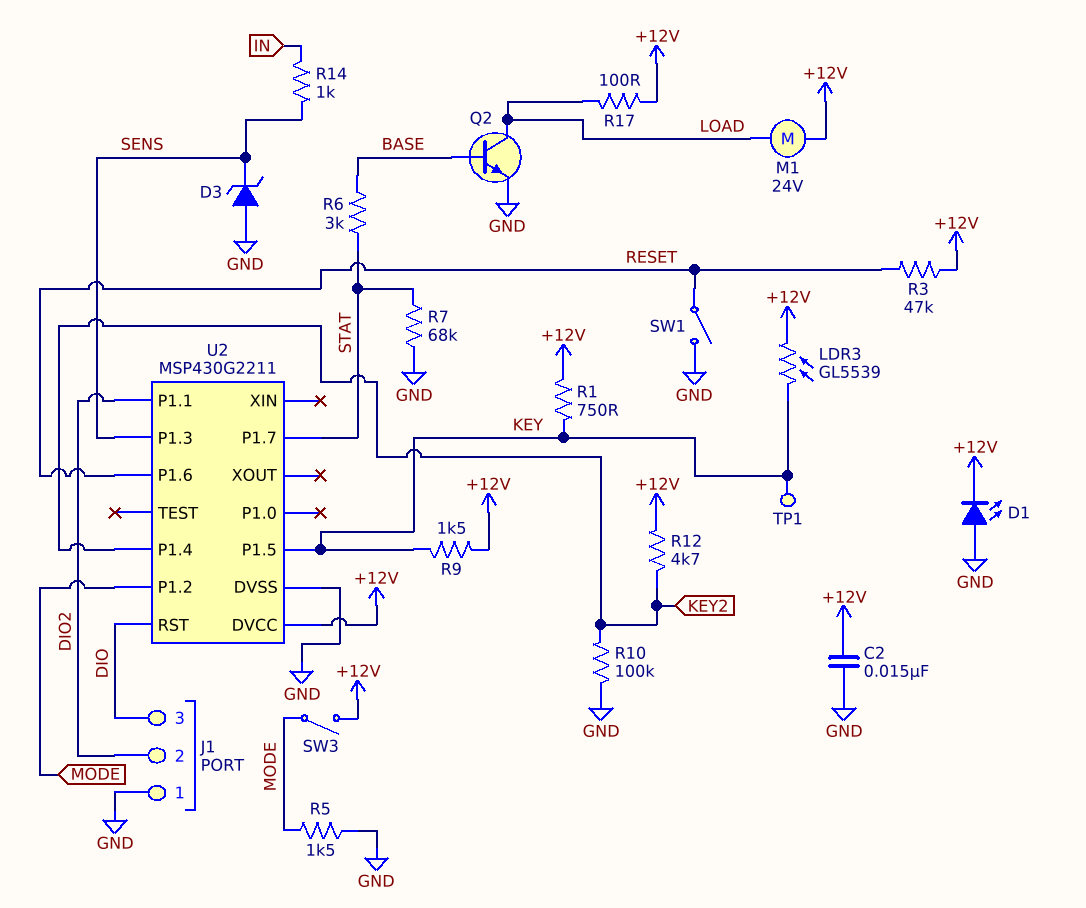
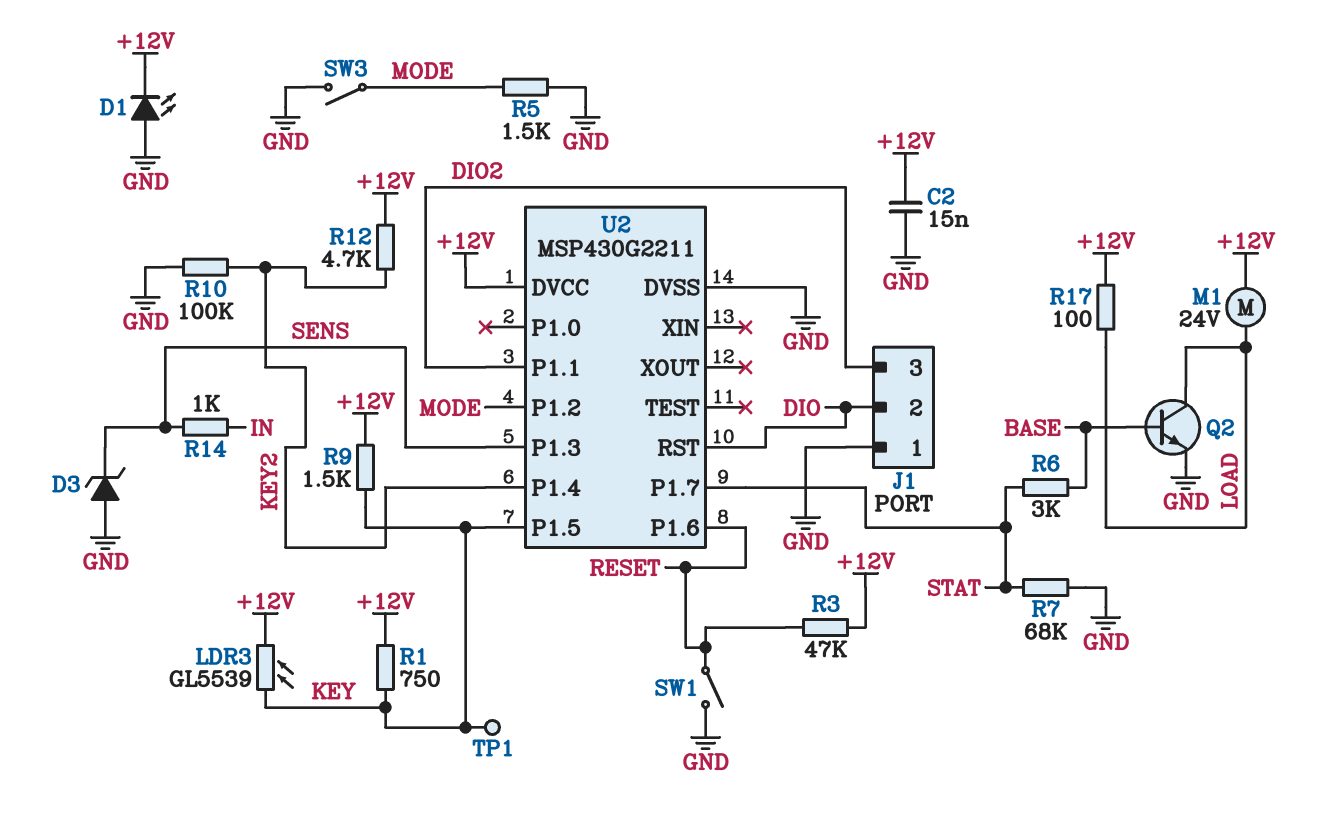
J1 pin 2: DIO2 -> DIO
J1 pin 3: DIO -> DIO2
SW3: switch (+12V, MODE) -> switch (GND, MODE)

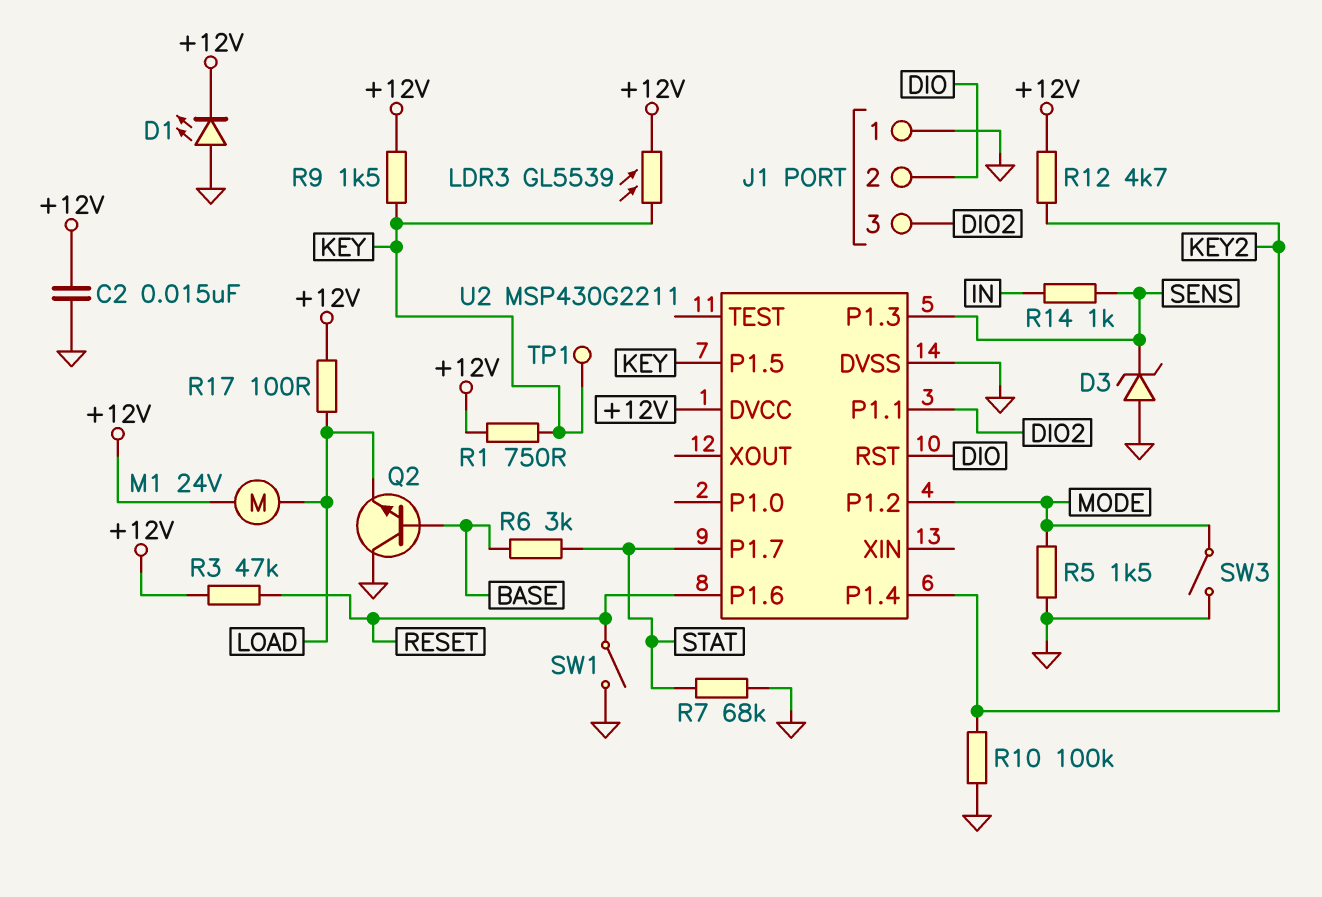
Q2: NPN (B BASE, C LOAD, E GND) -> NPN (B BASE, C GND, E LOAD)

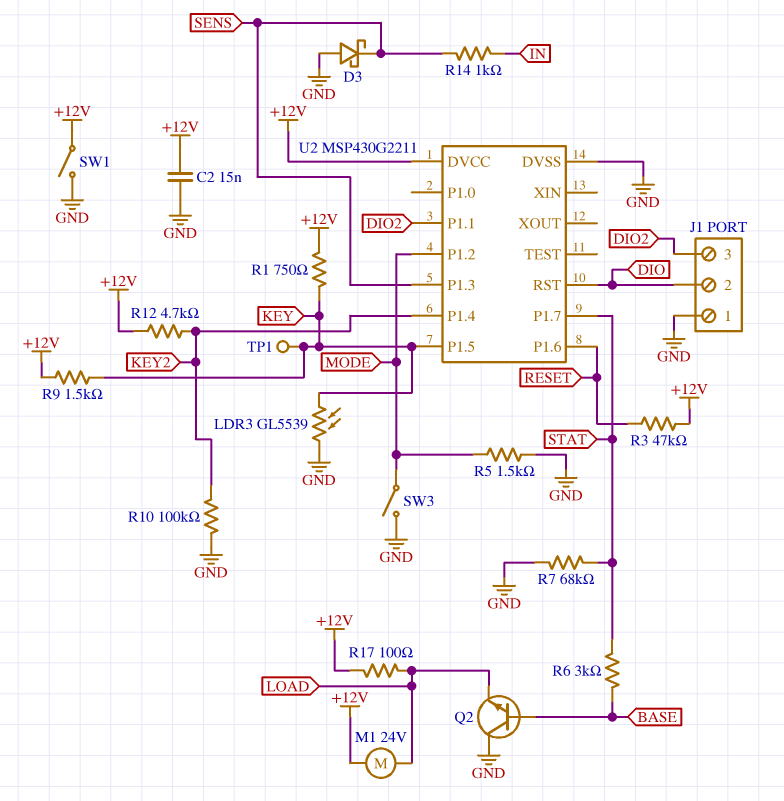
D1: LED (A GND, K +12V) -> none
D3: zener (A GND, K SENS) -> schottky (A GND, K SENS)
LDR3: GL5539 (+12V, KEY) -> GL5539 (GND, KEY)
SW1: switch (GND, RESET) -> switch (+12V, GND)

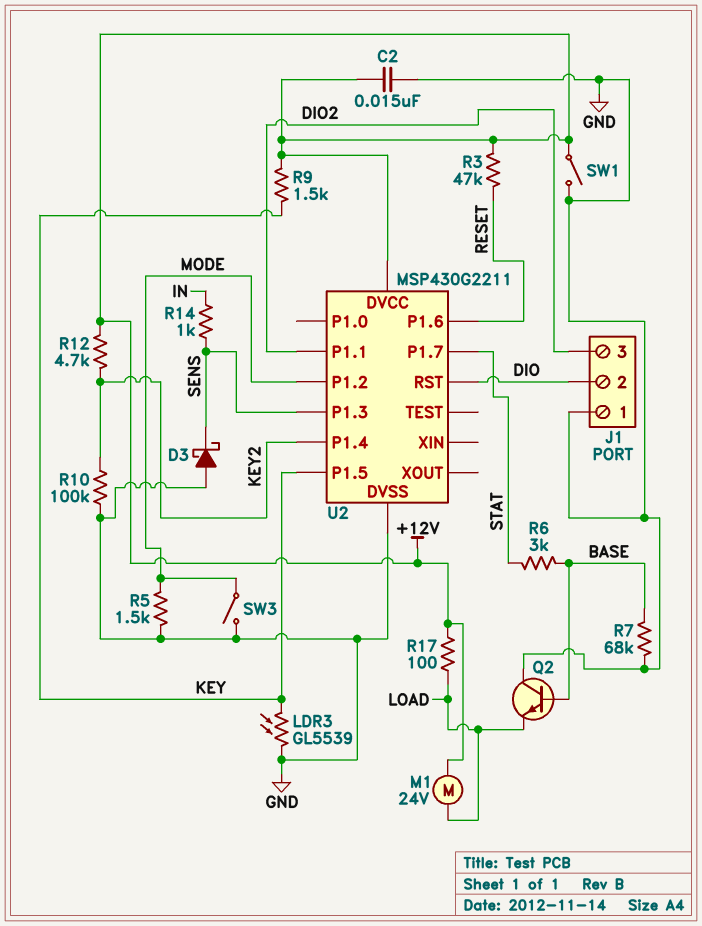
R1: 750 (+12V, KEY) -> none
R7: 68k (GND, STAT) -> 68k (BASE, GND)
TP1: test point (KEY) -> none

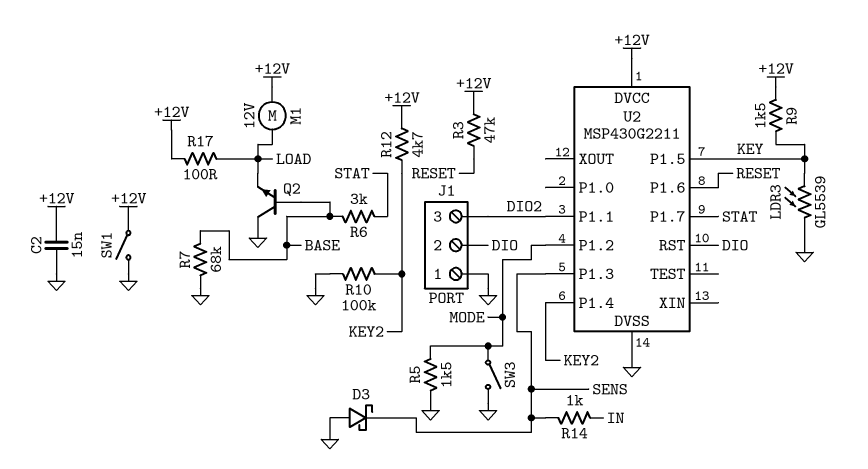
M1: motor 24V (+12V, LOAD) -> motor 12V (+12V, LOAD)

